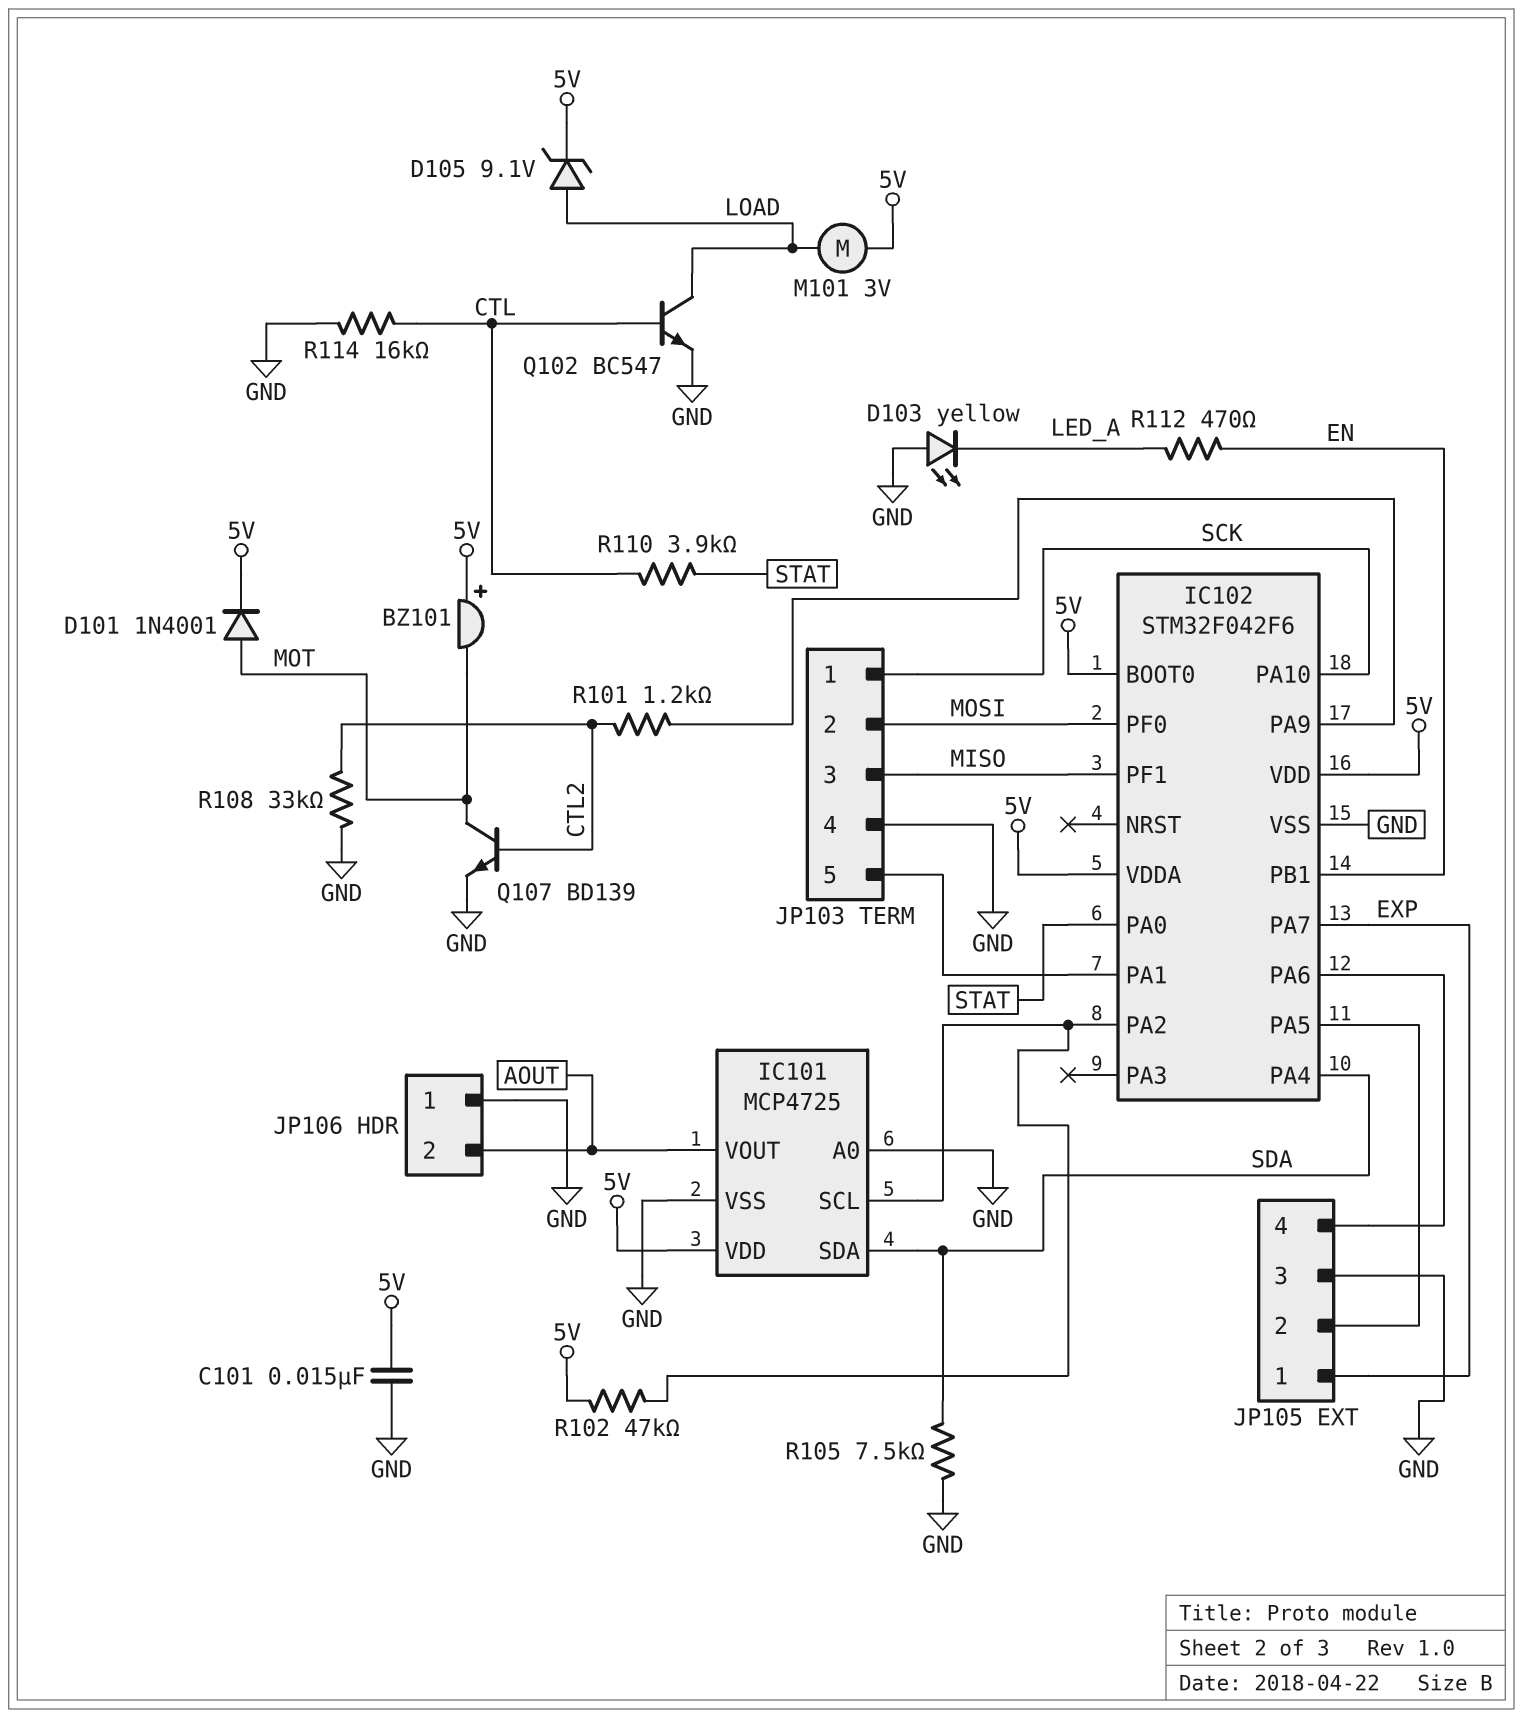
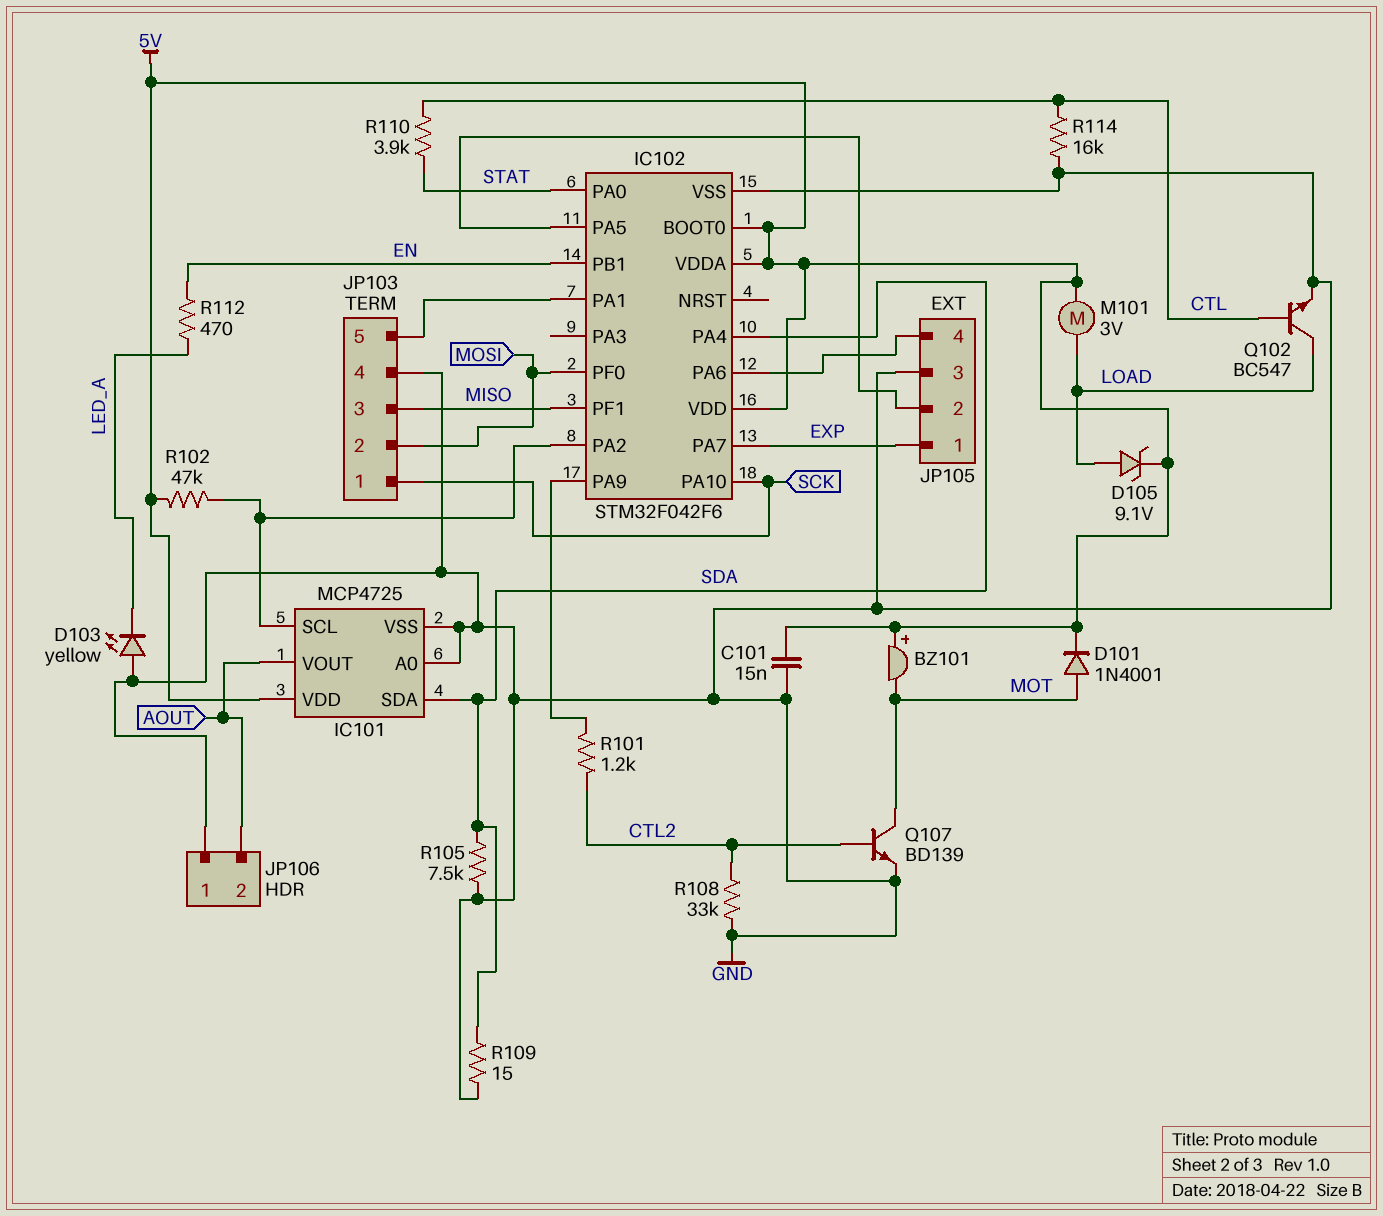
R109: none -> 15 (GND, SDA)

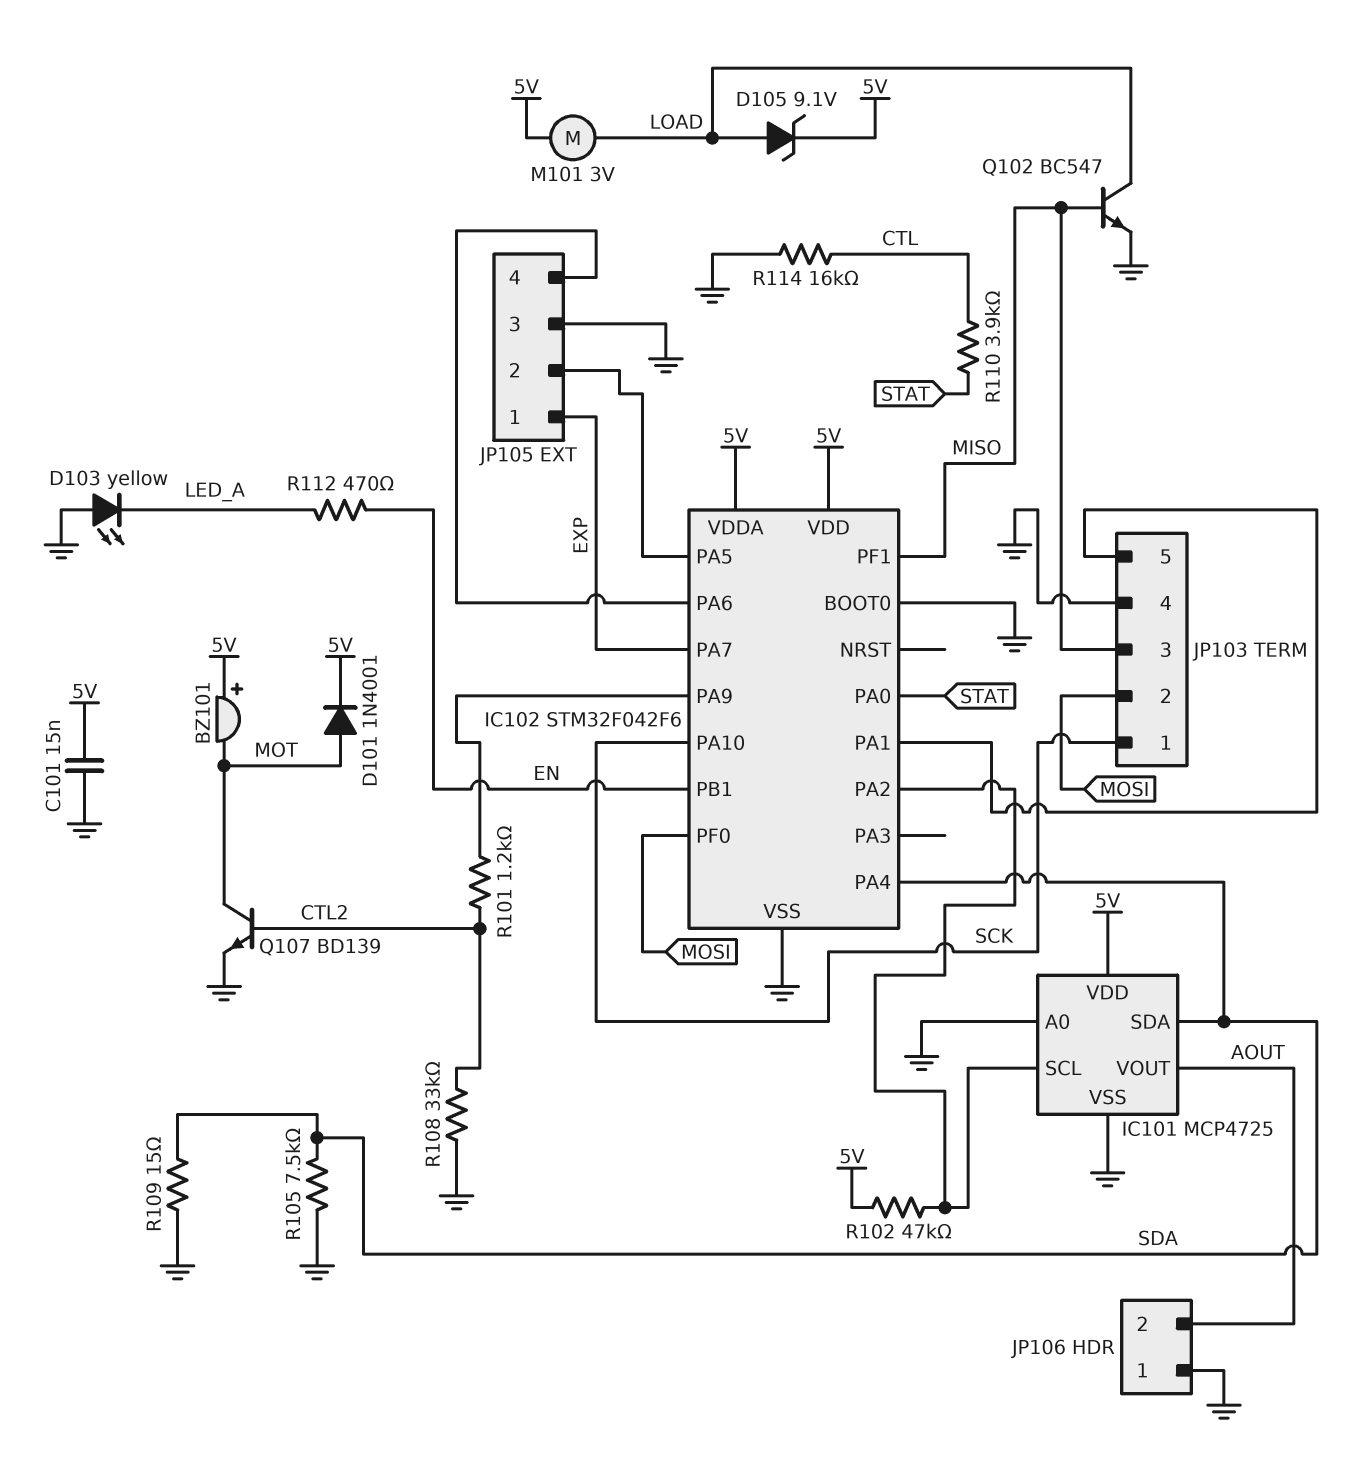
IC102 pin BOOT0: 5V -> GND
Q102: NPN BC547 (B CTL, C LOAD, E GND) -> NPN BC547 (B MISO, C LOAD, E GND)

